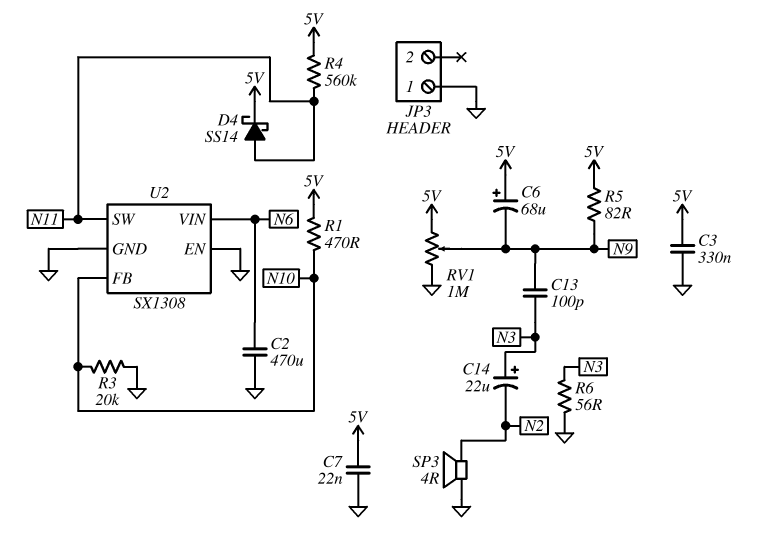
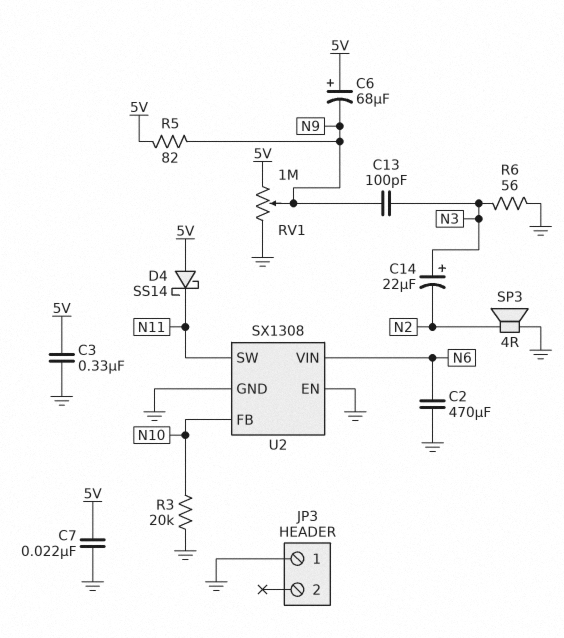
D4: schottky SS14 (A N11, K 5V) -> schottky SS14 (A 5V, K N11)
R1: 470 (5V, N10) -> none
R4: 560k (5V, N11) -> none

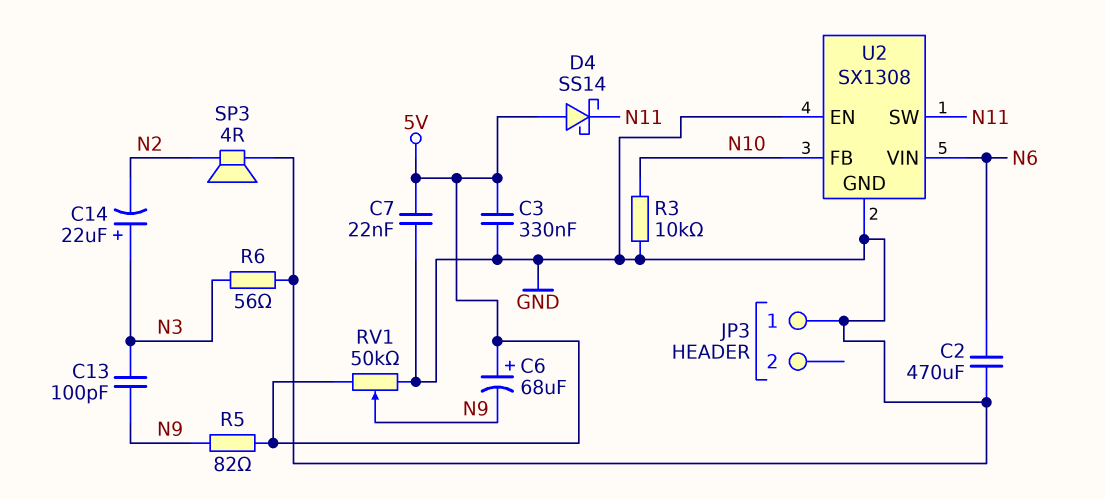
R3: 20k (GND, N10) -> 10k (GND, N10)
RV1: 1M (5V, GND, wiper N9) -> 50k (5V, GND, wiper N9)

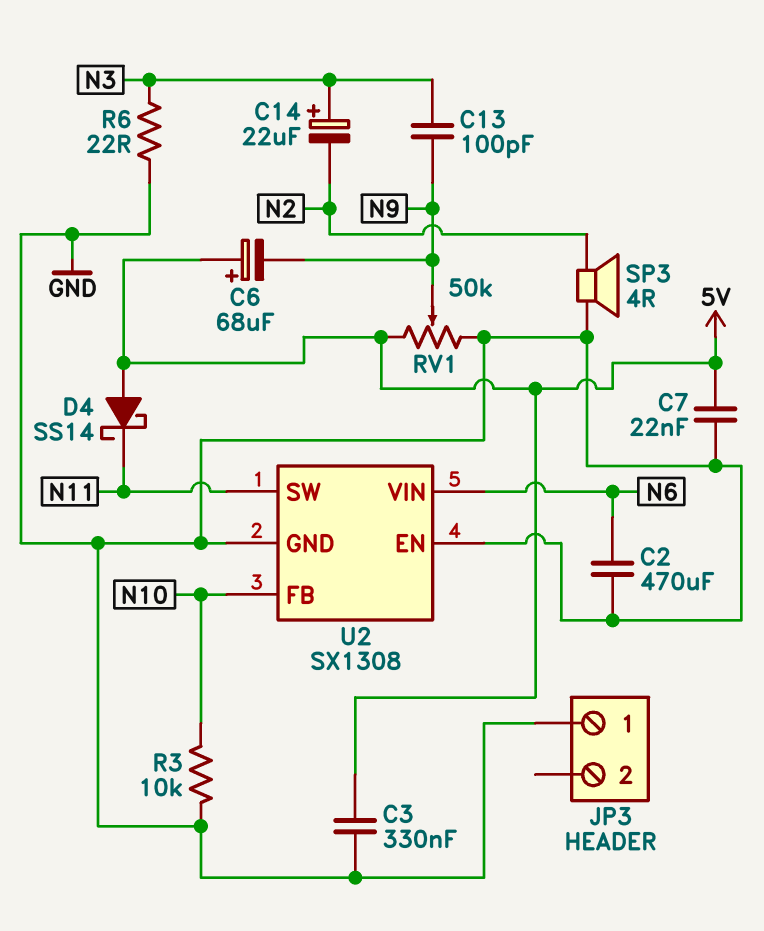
R5: 82 (5V, N9) -> none
R6: 56 (GND, N3) -> 22 (GND, N3)

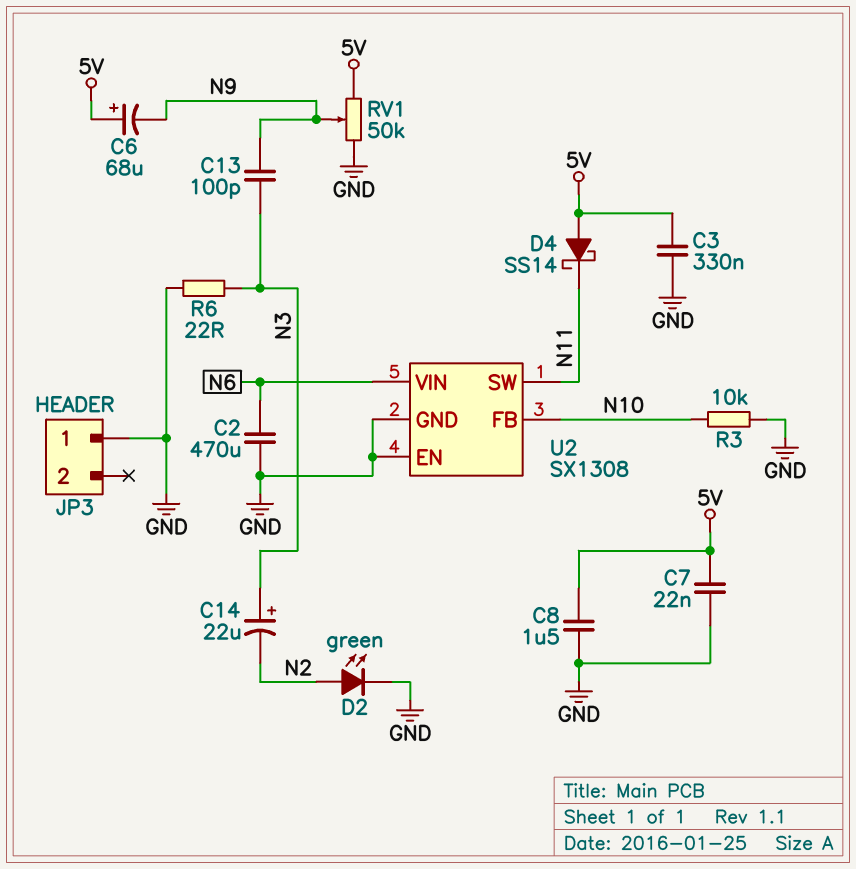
C8: none -> 1.5uF (5V, GND)
D2: none -> LED green (A N2, K GND)
SP3: speaker 4R (GND, N2) -> none

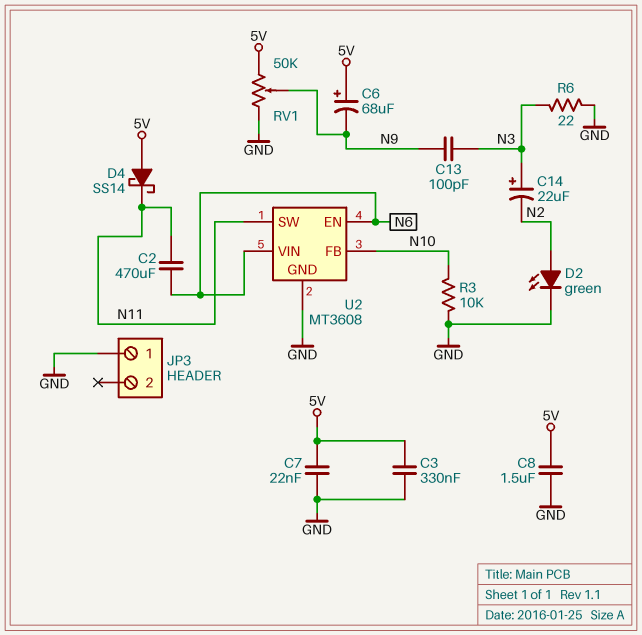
C2: 470uF (GND, N6) -> 470uF (N6, N11)
U2: SX1308 -> MT3608
U2 pin EN: GND -> N6

